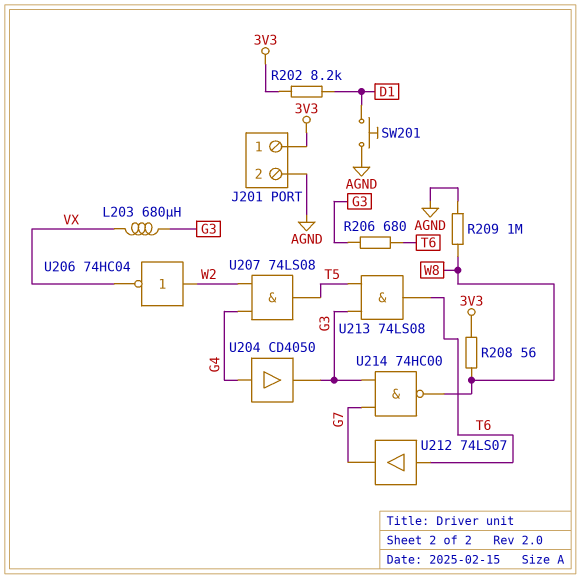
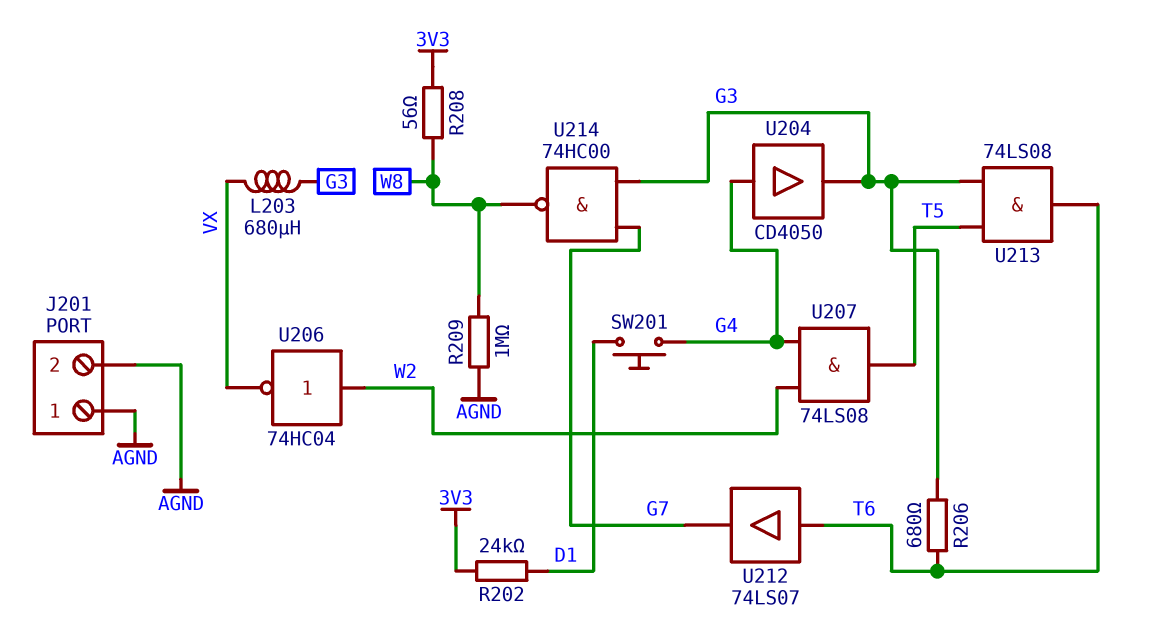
J201 pin 1: 3V3 -> AGND
R202: 8.2k (3V3, D1) -> 24k (3V3, D1)
SW201: button (AGND, D1) -> button (D1, G4)

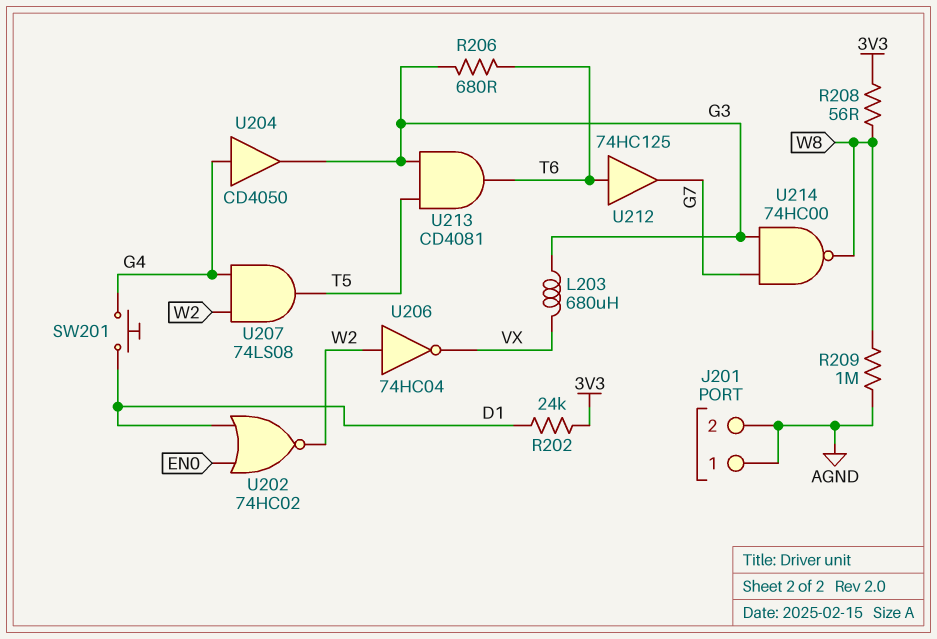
U202: none -> NOR 74HC02 (in D1, in EN0, out W2)
U212: buffer 74LS07 (in T6, out G7) -> buffer 74HC125 (in T6, out G7)
U213: AND 74LS08 (in G3, in T5, out T6) -> AND CD4081 (in G3, in T5, out T6)

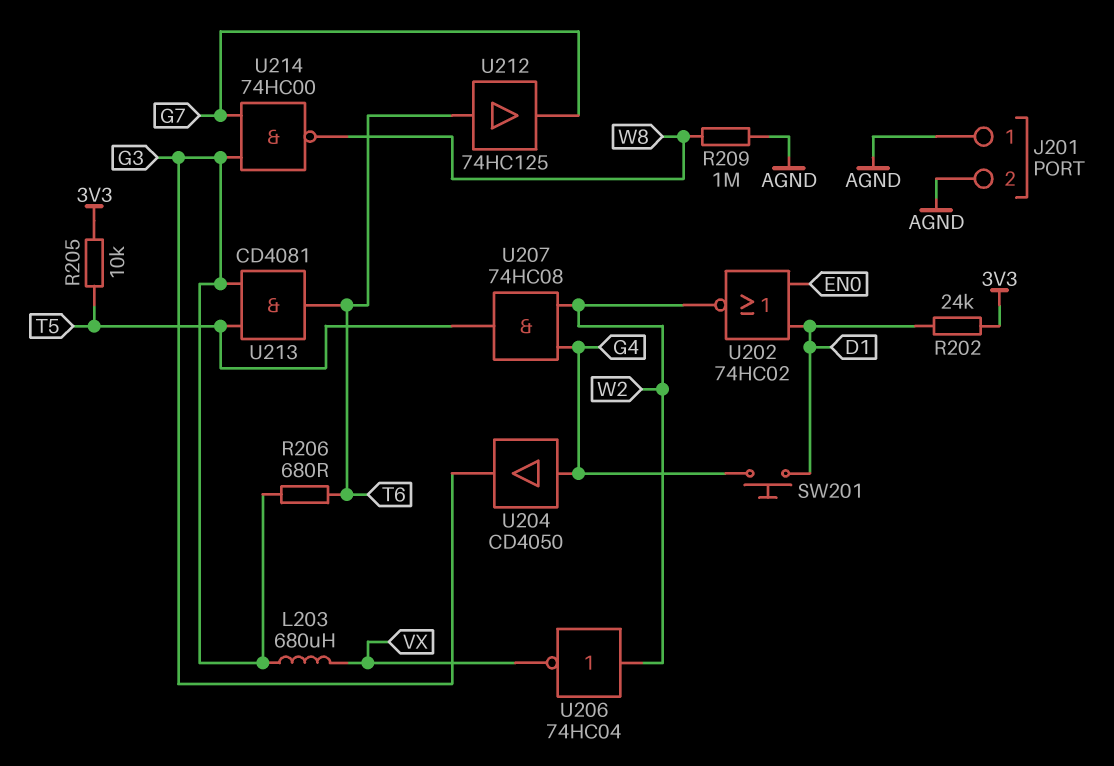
R205: none -> 10k (3V3, T5)
R208: 56 (3V3, W8) -> none
U207: AND 74LS08 (in G4, in W2, out T5) -> AND 74HC08 (in G4, in W2, out T5)

